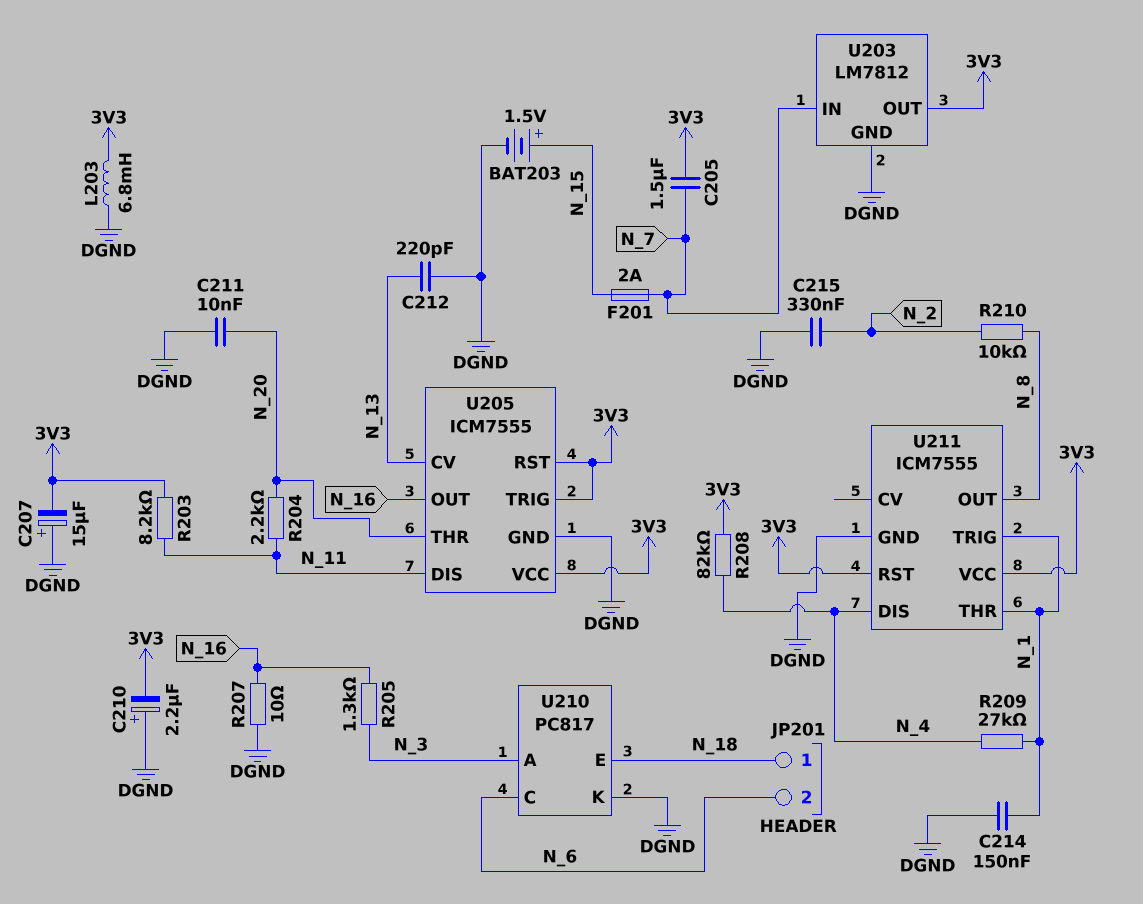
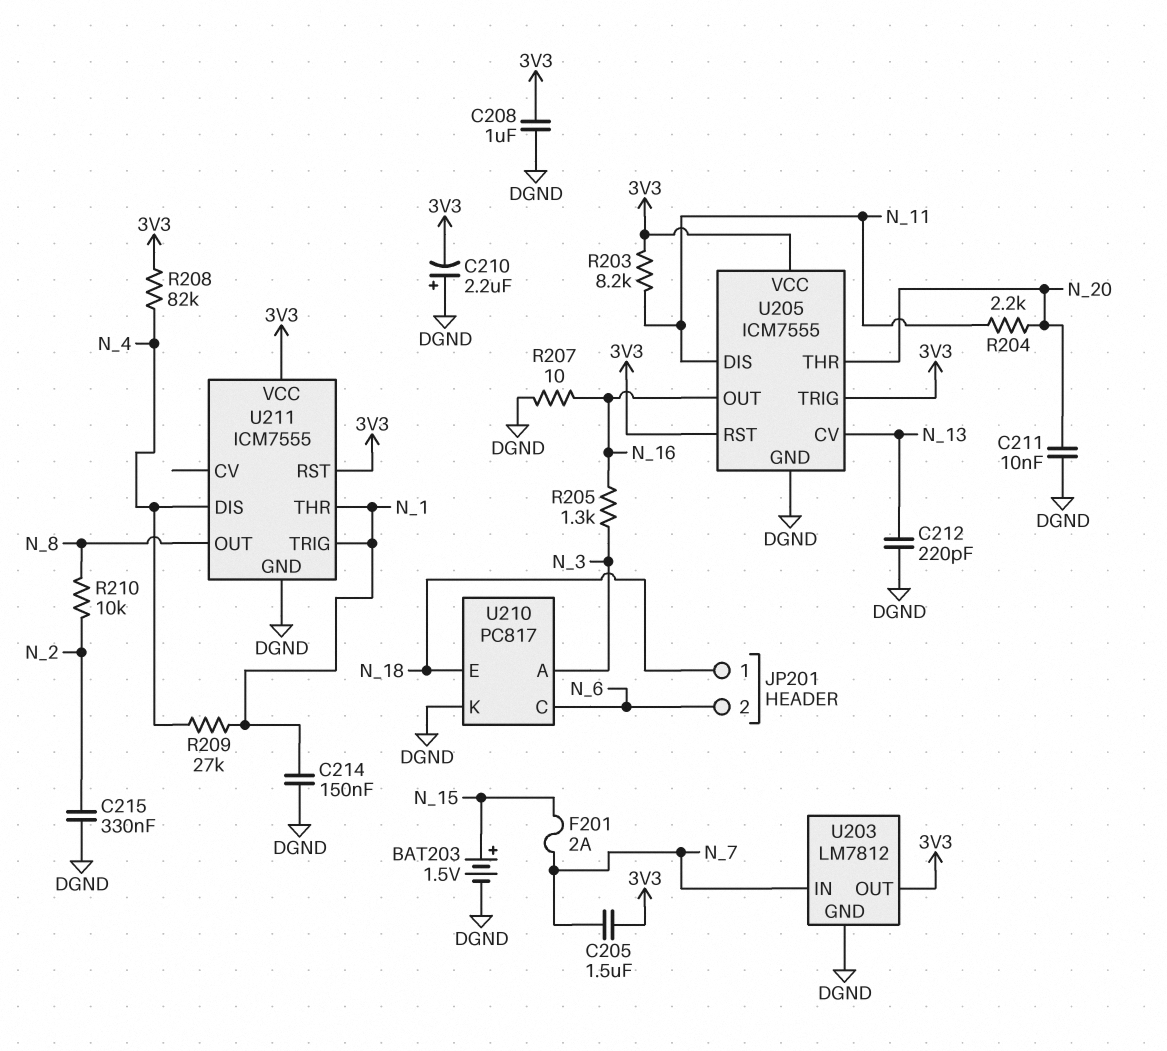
C207: 15uF (plus DGND, minus 3V3) -> none
C208: none -> 1uF (3V3, DGND)
L203: 6.8mH (3V3, DGND) -> none

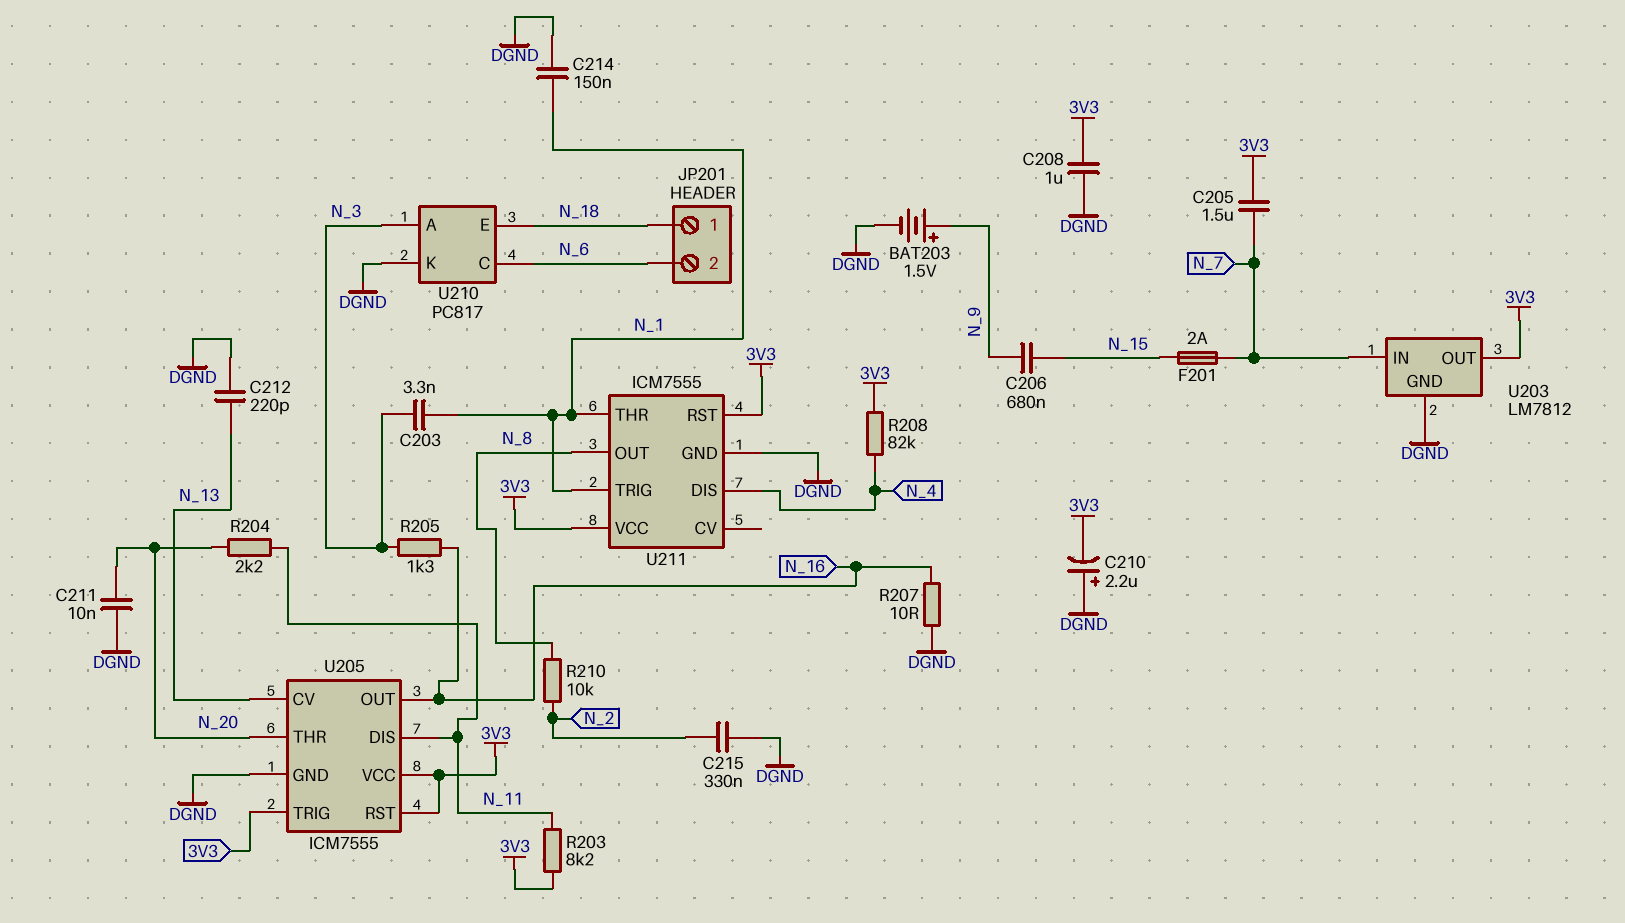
BAT203: 1.5V (plus N_15, minus DGND) -> 1.5V (plus N_9, minus DGND)
C203: none -> 3.3nF (N_1, N_3)
C206: none -> 680nF (N_9, N_15)
R209: 27k (N_1, N_4) -> none

